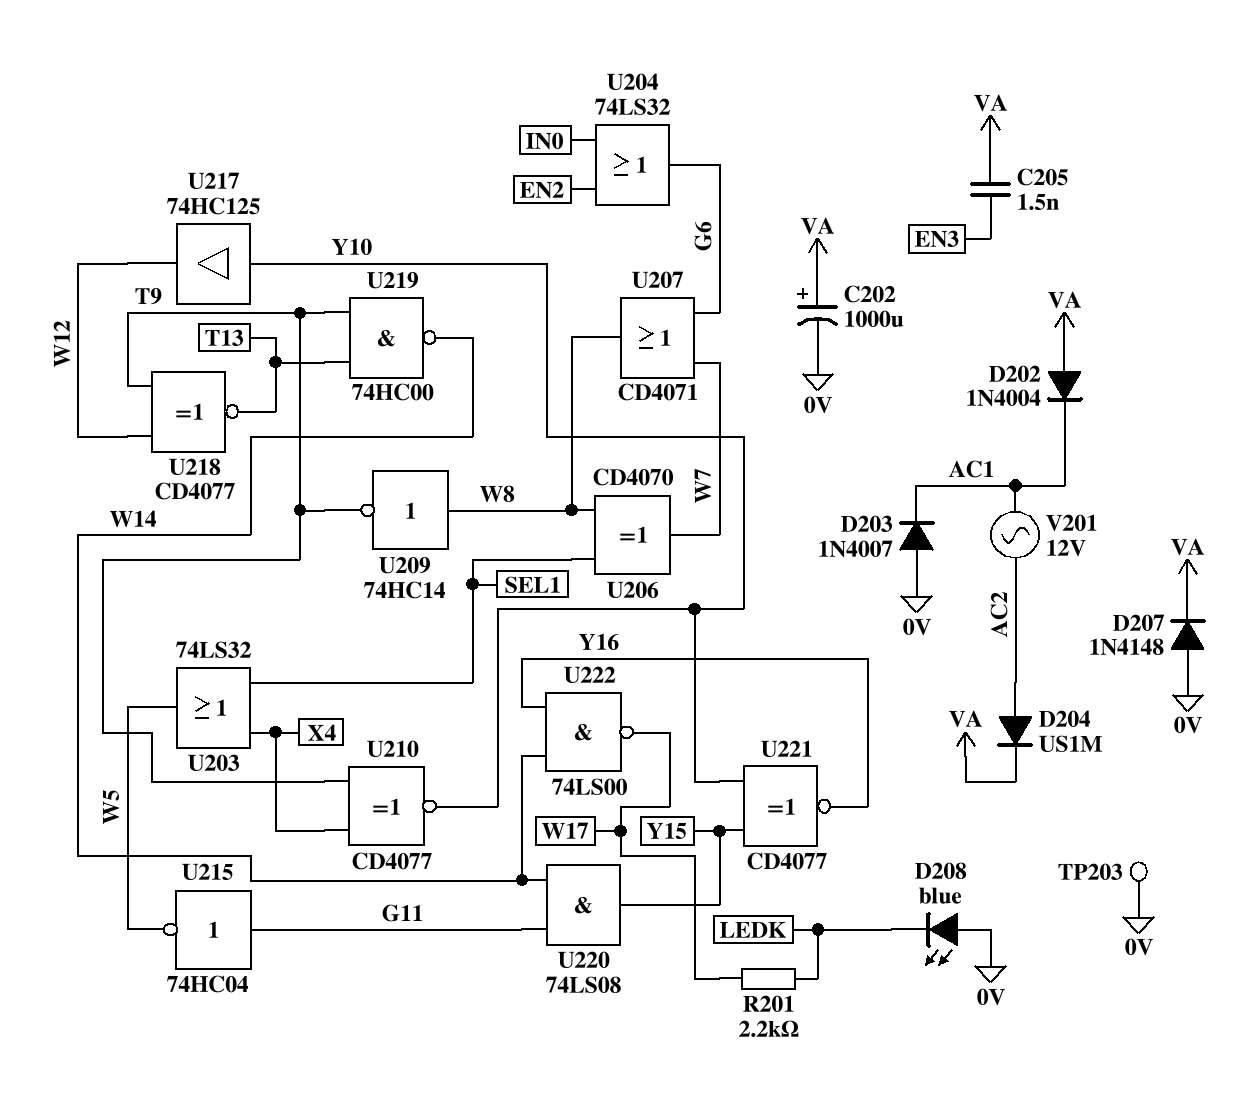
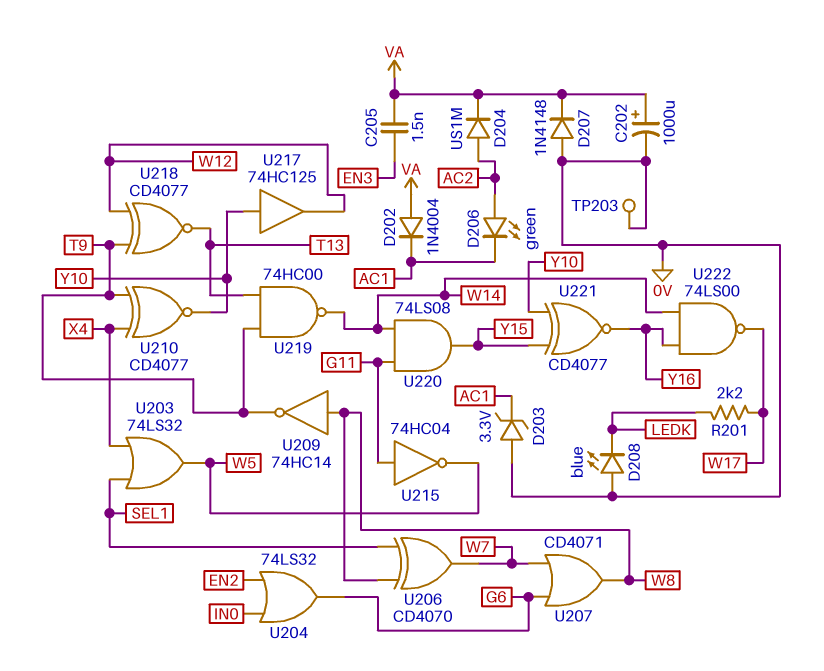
D203: diode 1N4007 (A 0V, K AC1) -> zener 3.3V (A 0V, K AC1)
D206: none -> LED green (A AC2, K AC1)
V201: AC 12V (AC1, AC2) -> none

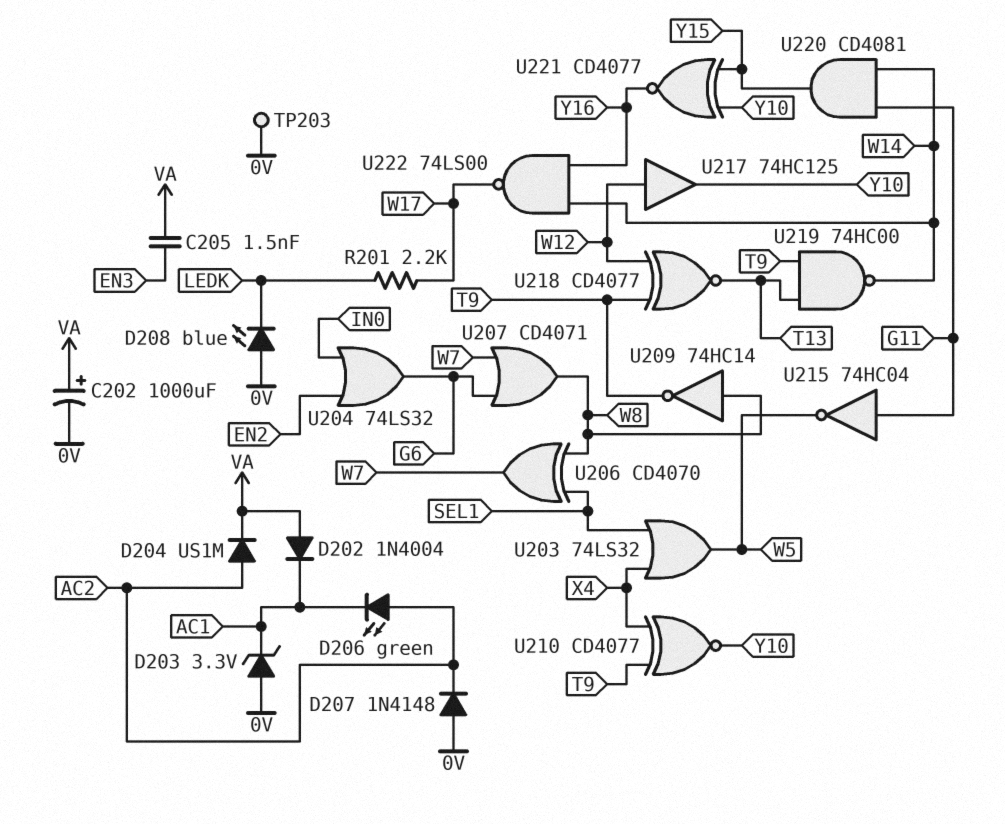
D207: diode 1N4148 (A 0V, K VA) -> diode 1N4148 (A 0V, K AC2)
U217: buffer 74HC125 (in Y10, out W12) -> buffer 74HC125 (in W12, out Y10)
U220: AND 74LS08 (in G11, in W14, out Y15) -> AND CD4081 (in G11, in W14, out Y15)

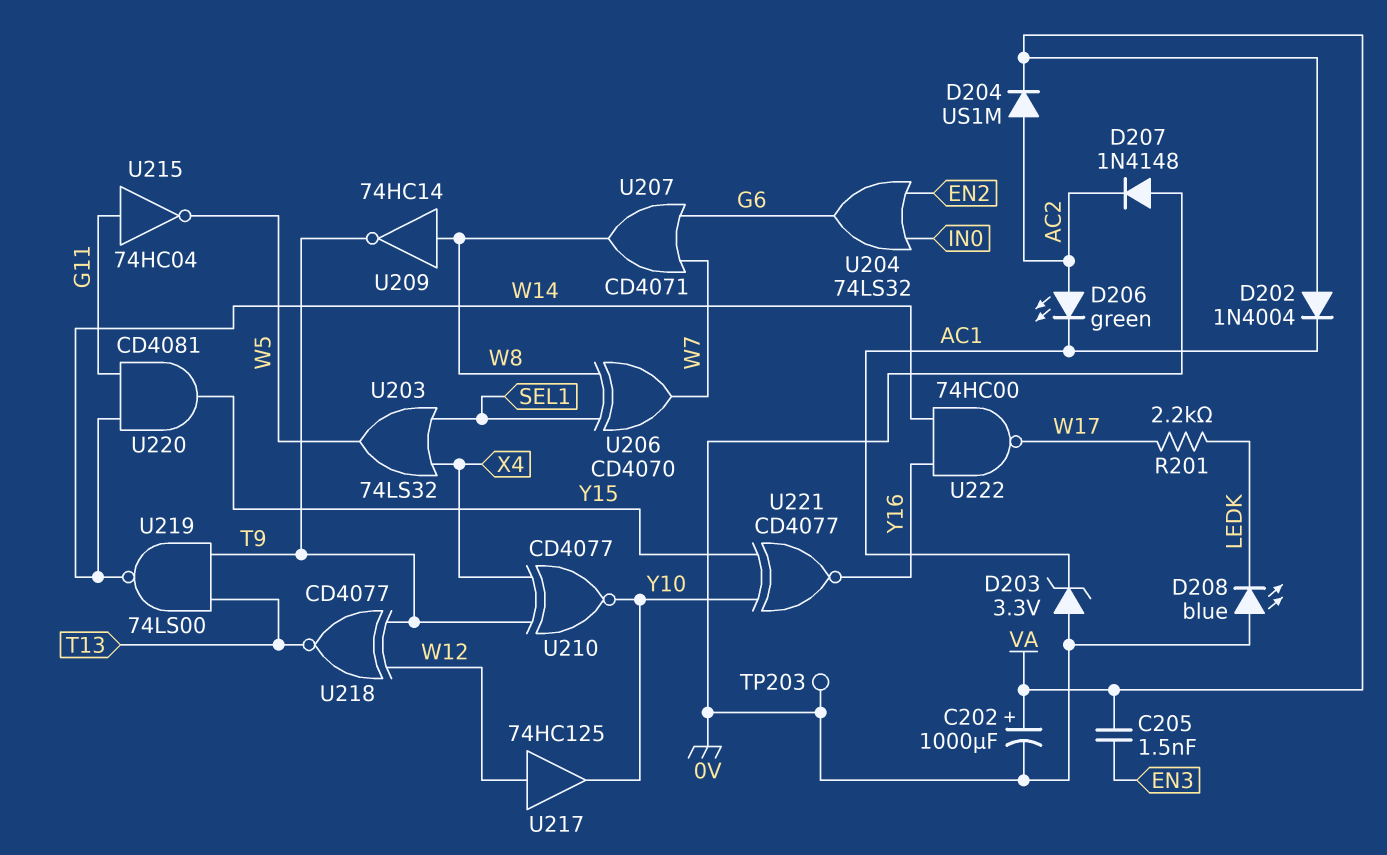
U219: NAND 74HC00 (in T9, in T13, out W14) -> NAND 74LS00 (in T9, in T13, out W14)
U222: NAND 74LS00 (in W14, in Y16, out W17) -> NAND 74HC00 (in W14, in Y16, out W17)

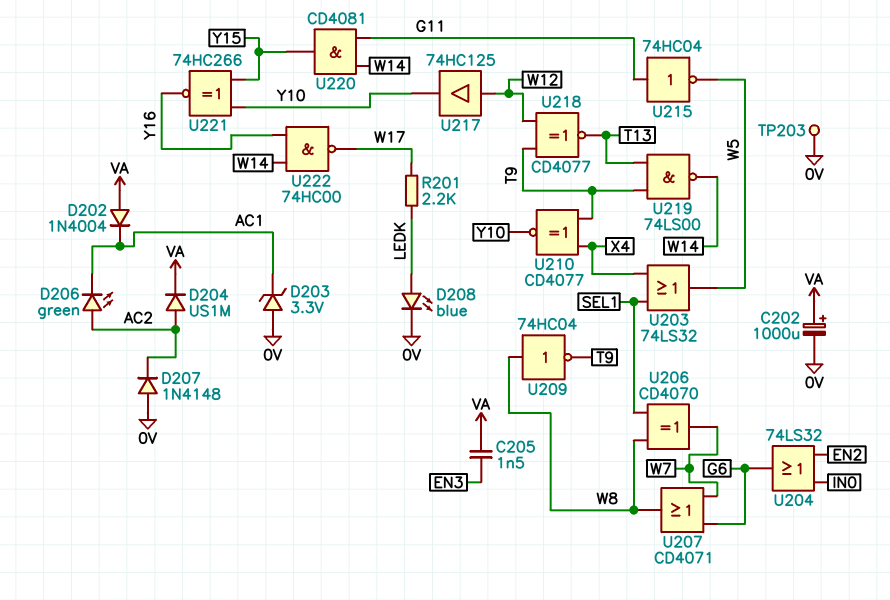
D208: LED blue (A 0V, K LEDK) -> LED blue (A LEDK, K 0V)
U209: NOT 74HC14 (in W8, out T9) -> NOT 74HC04 (in W8, out T9)
U221: XNOR CD4077 (in Y10, in Y15, out Y16) -> XNOR 74HC266 (in Y10, in Y15, out Y16)

